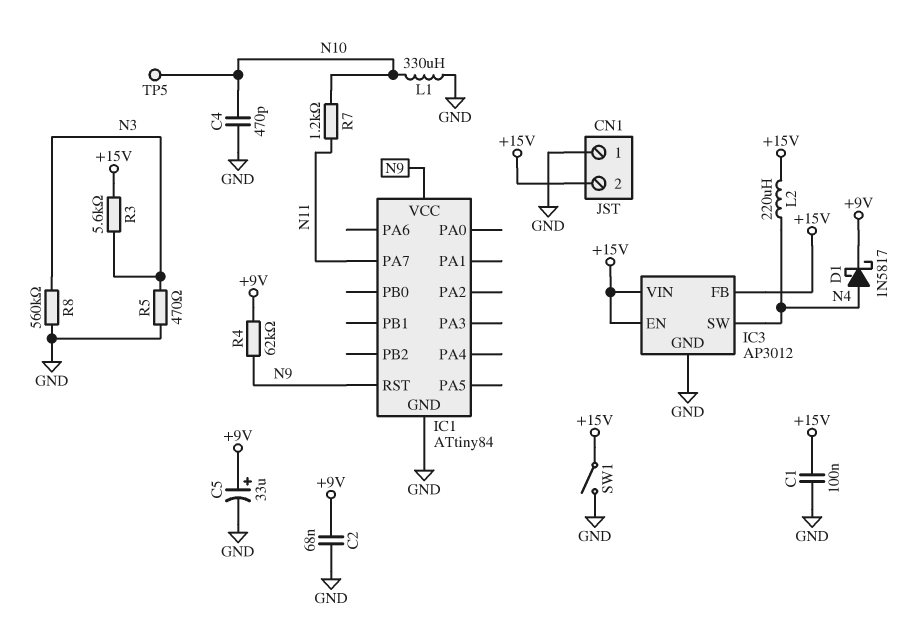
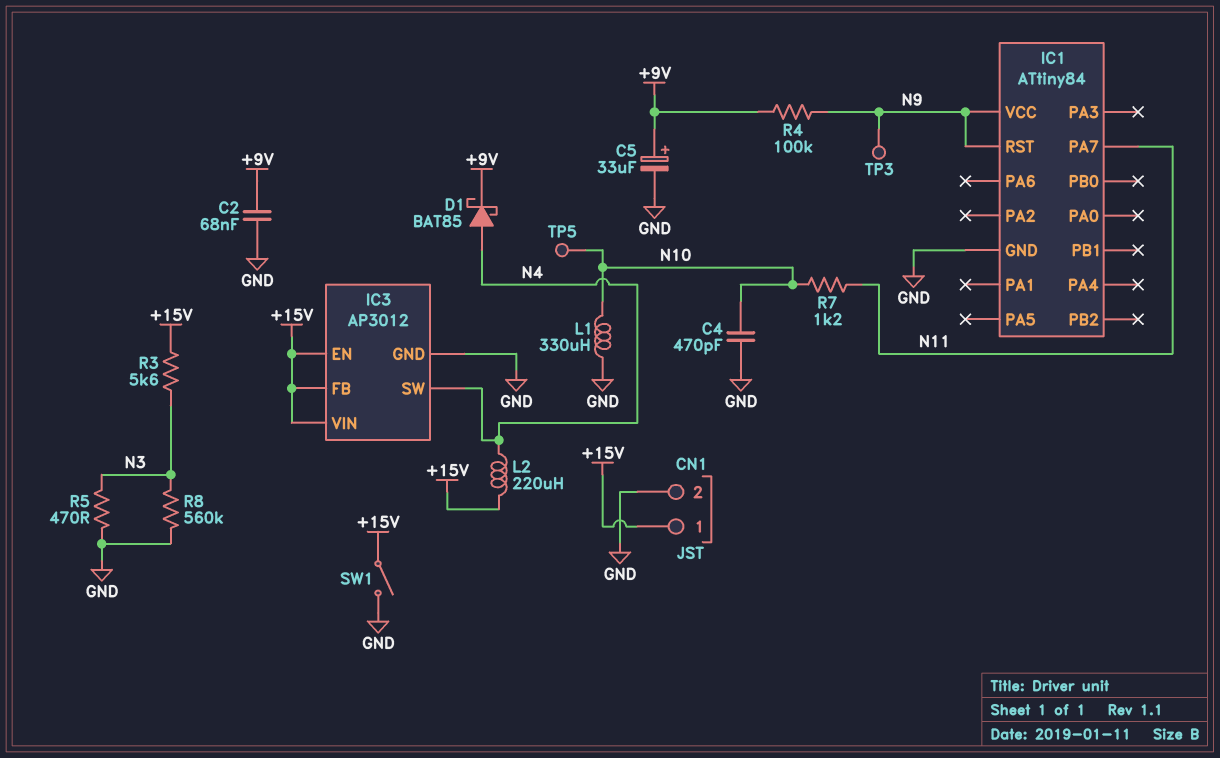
C1: 100nF (+15V, GND) -> none
CN1 pin 1: GND -> +15V
CN1 pin 2: +15V -> GND
D1: schottky 1N5817 (A N4, K +9V) -> schottky BAT85 (A N4, K +9V)
R4: 62k (+9V, N9) -> 100k (+9V, N9)
TP3: none -> test point (N9)

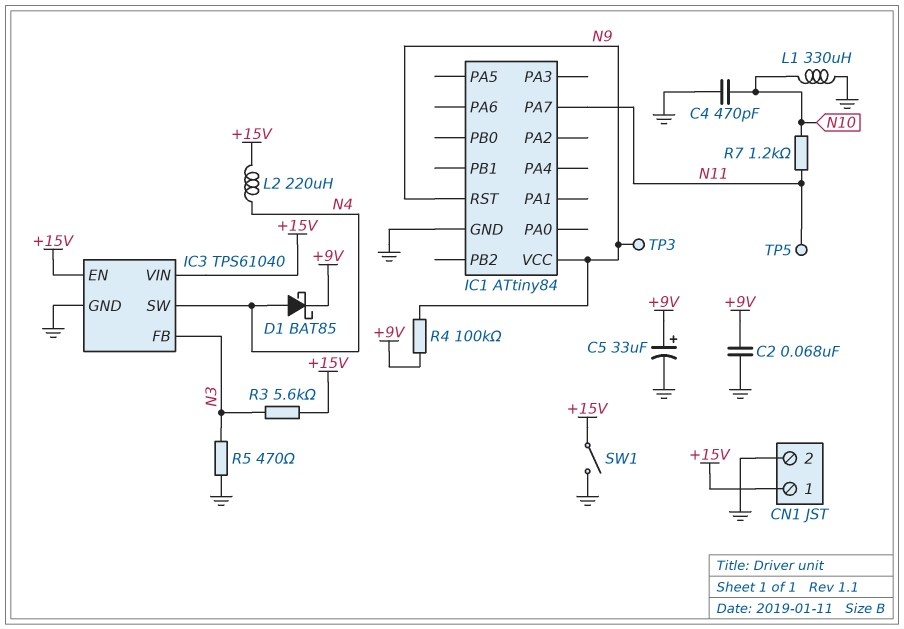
IC3: AP3012 -> TPS61040
IC3 pin FB: +15V -> N3
R8: 560k (GND, N3) -> none
TP5: test point (N10) -> test point (N11)

